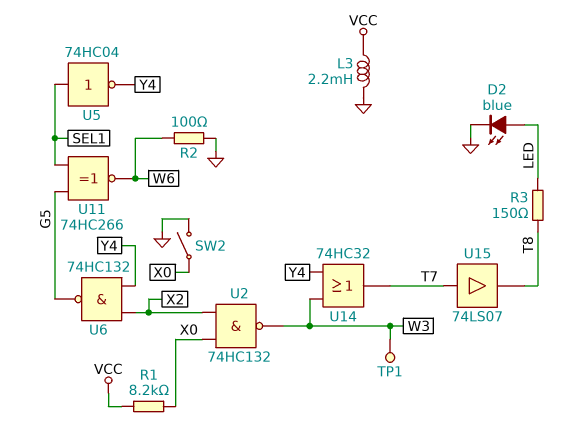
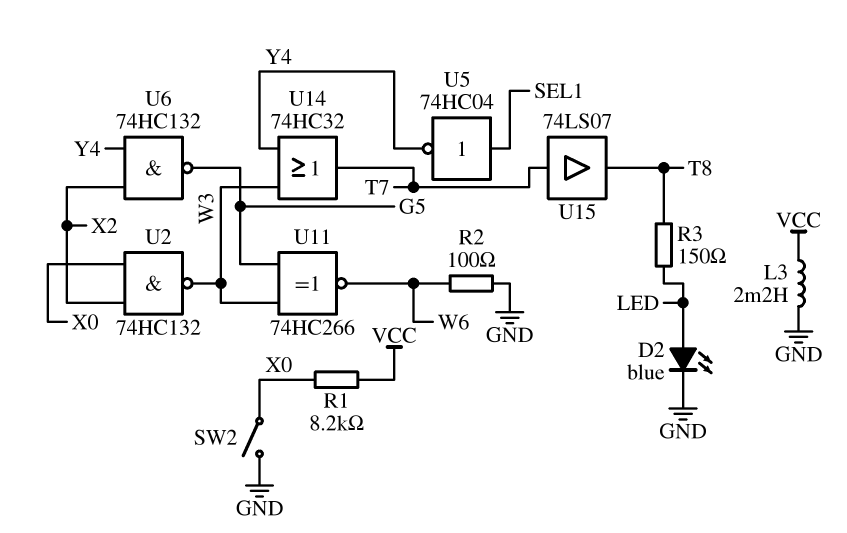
TP1: test point (W3) -> none
U11: XNOR 74HC266 (in G5, in SEL1, out W6) -> XNOR 74HC266 (in G5, in W3, out W6)

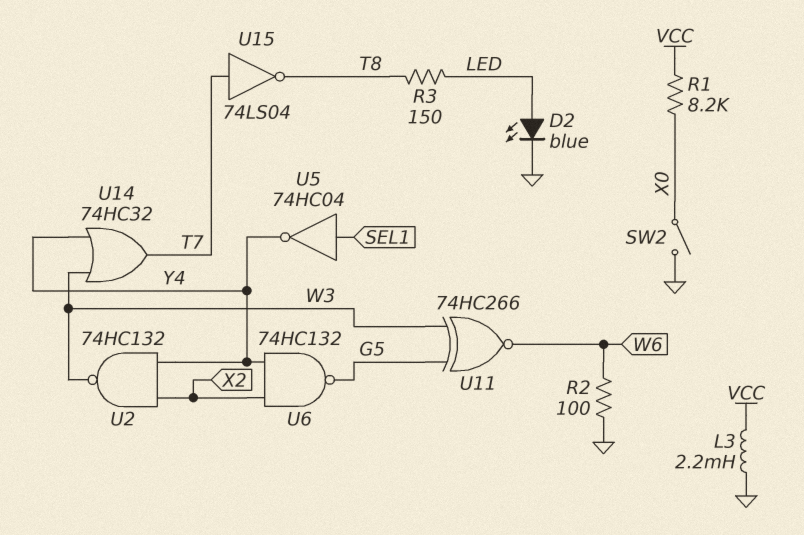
U2: NAND 74HC132 (in X0, in X2, out W3) -> NAND 74HC132 (in X2, in Y4, out W3)
U15: buffer 74LS07 (in T7, out T8) -> NOT 74LS04 (in T7, out T8)

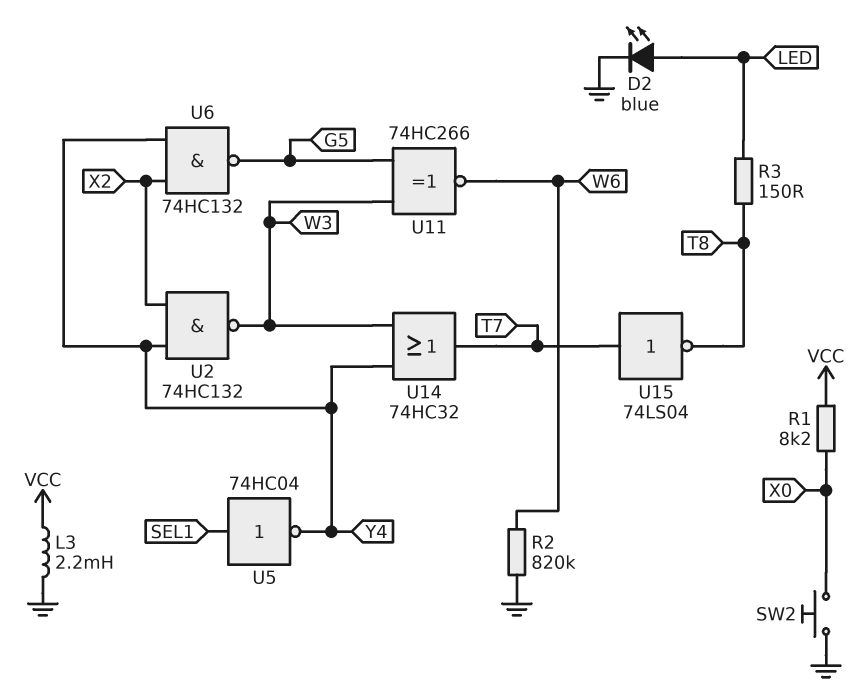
R2: 100 (GND, W6) -> 820k (GND, W6)
SW2: switch (GND, X0) -> button (GND, X0)

